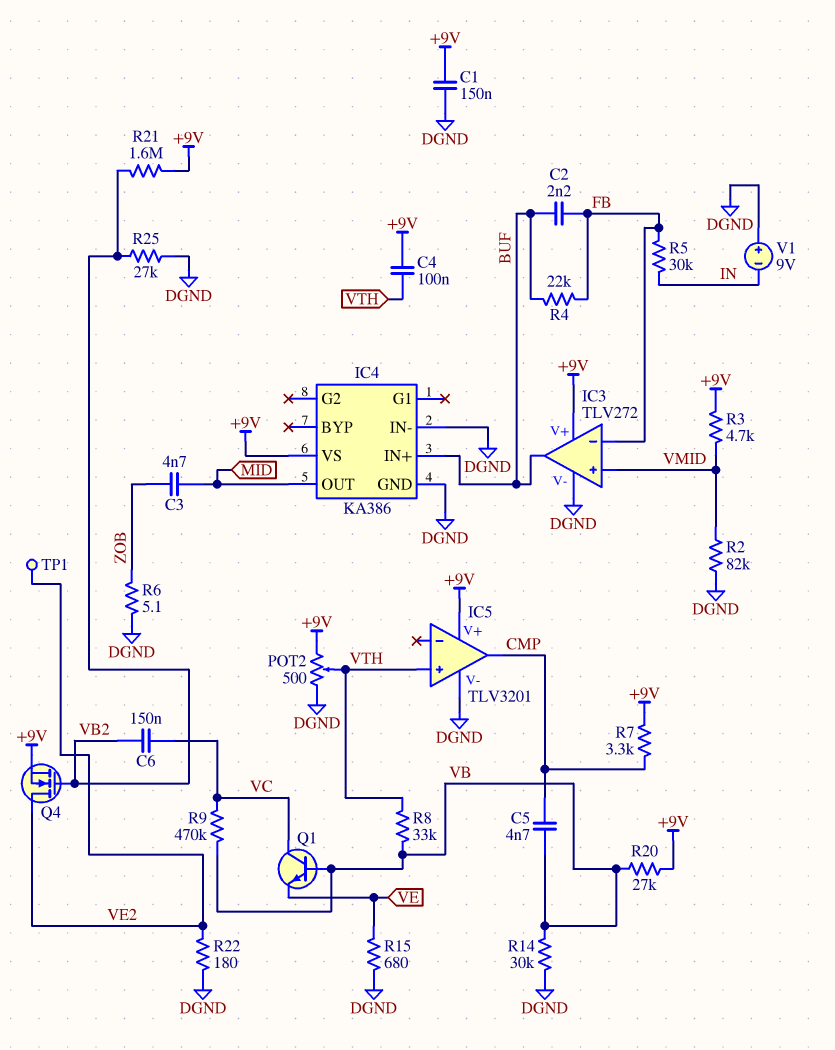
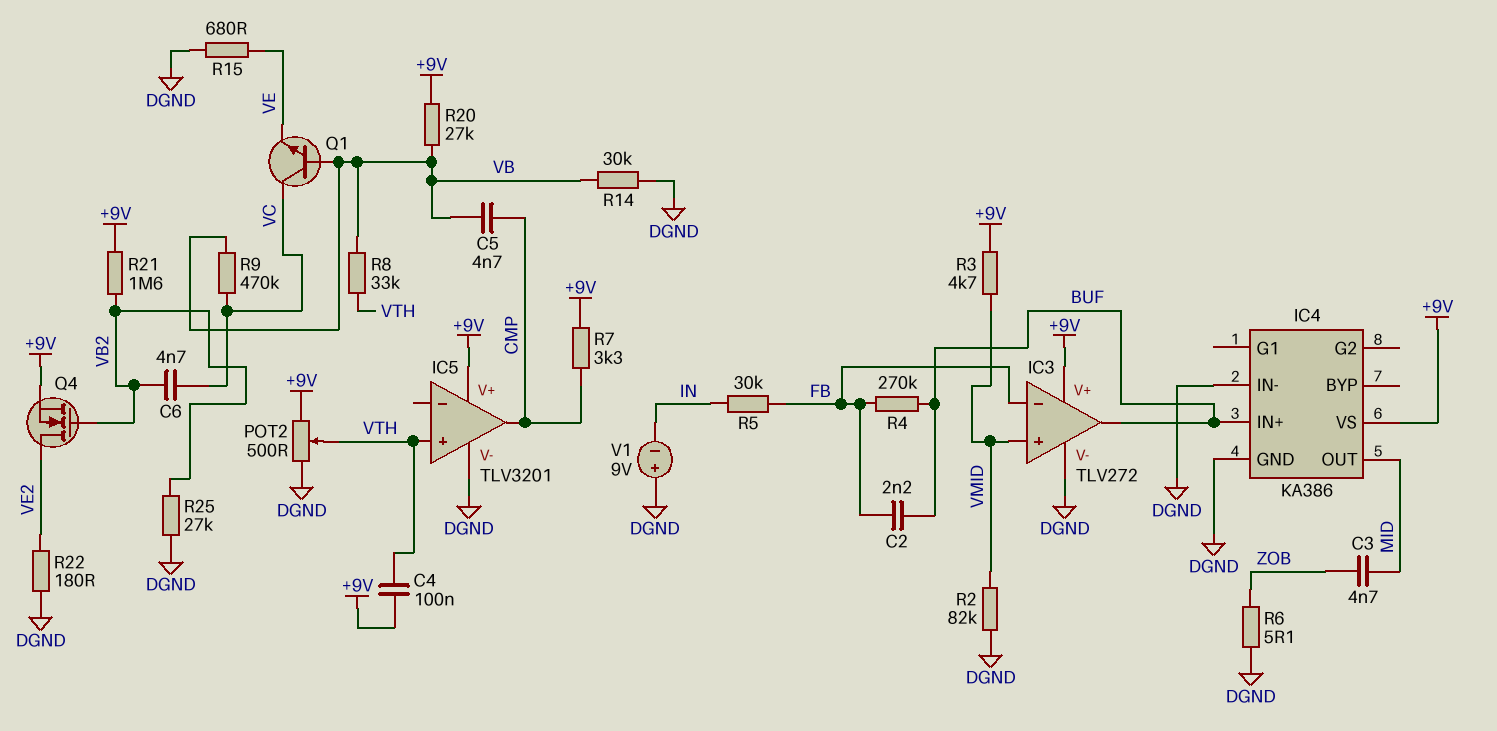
C1: 150nF (+9V, DGND) -> none
C6: 150nF (VB2, VC) -> 4.7nF (VB2, VC)
R4: 22k (BUF, FB) -> 270k (BUF, FB)
TP1: test point (VE2) -> none

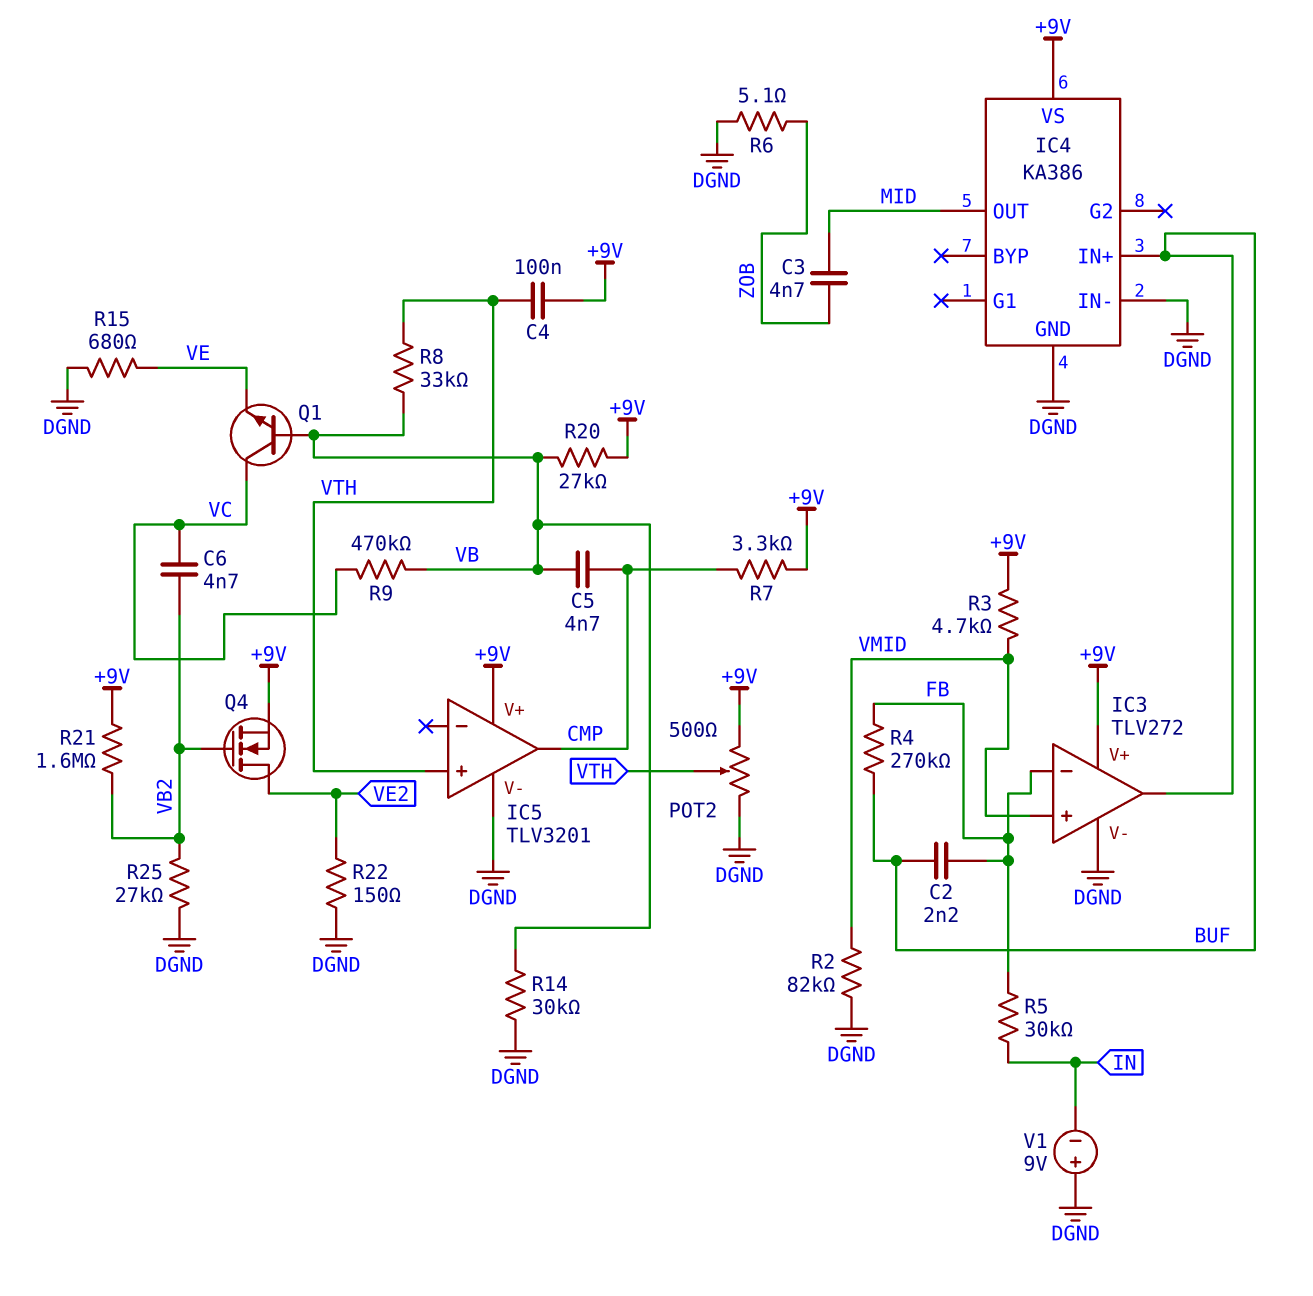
R22: 180 (DGND, VE2) -> 150 (DGND, VE2)

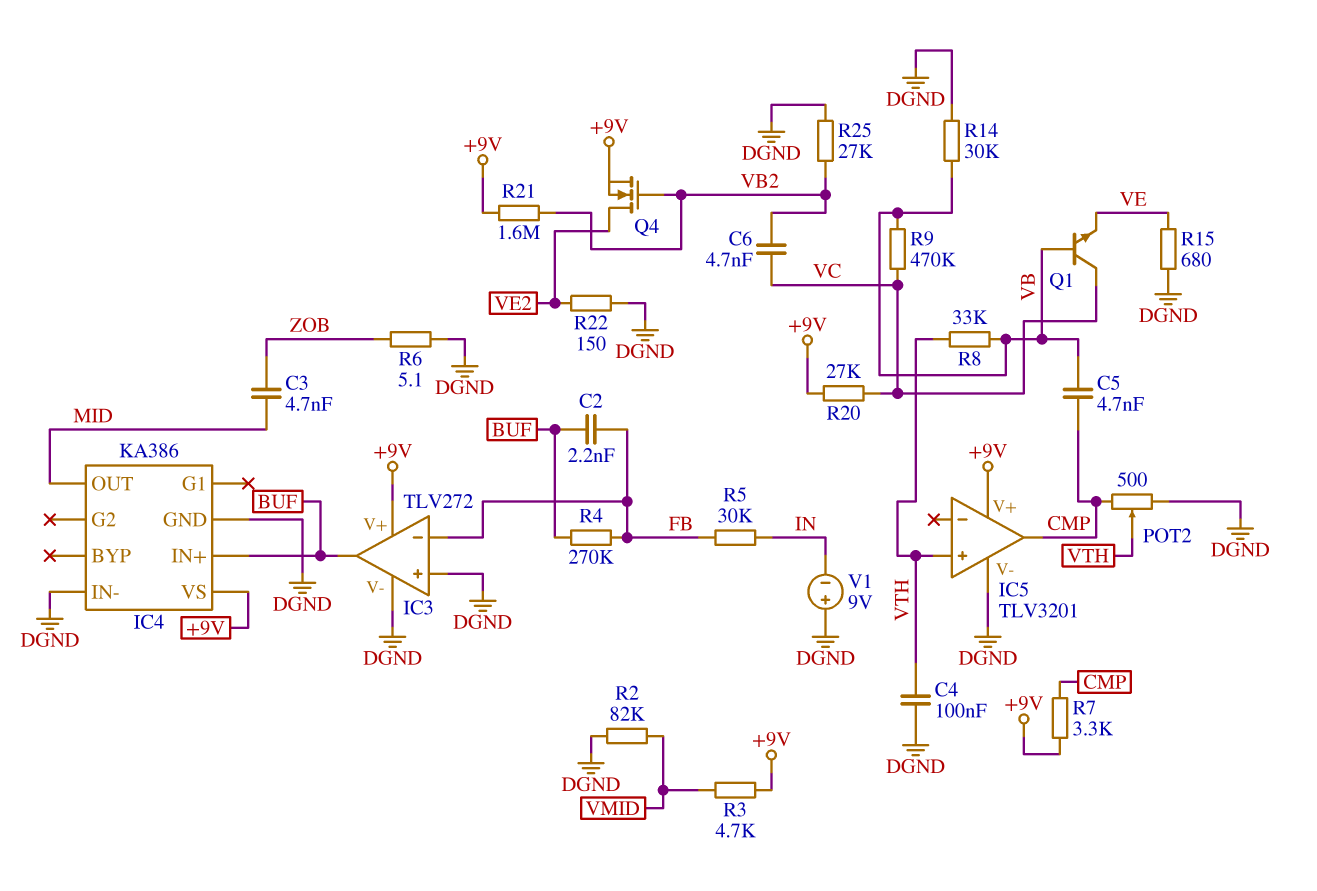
C4: 100nF (+9V, VTH) -> 100nF (DGND, VTH)
IC3 pin in+: VMID -> DGND
POT2: 500 (+9V, DGND, wiper VTH) -> 500 (CMP, DGND, wiper VTH)
R20: 27k (+9V, VB) -> 27k (+9V, VC)

